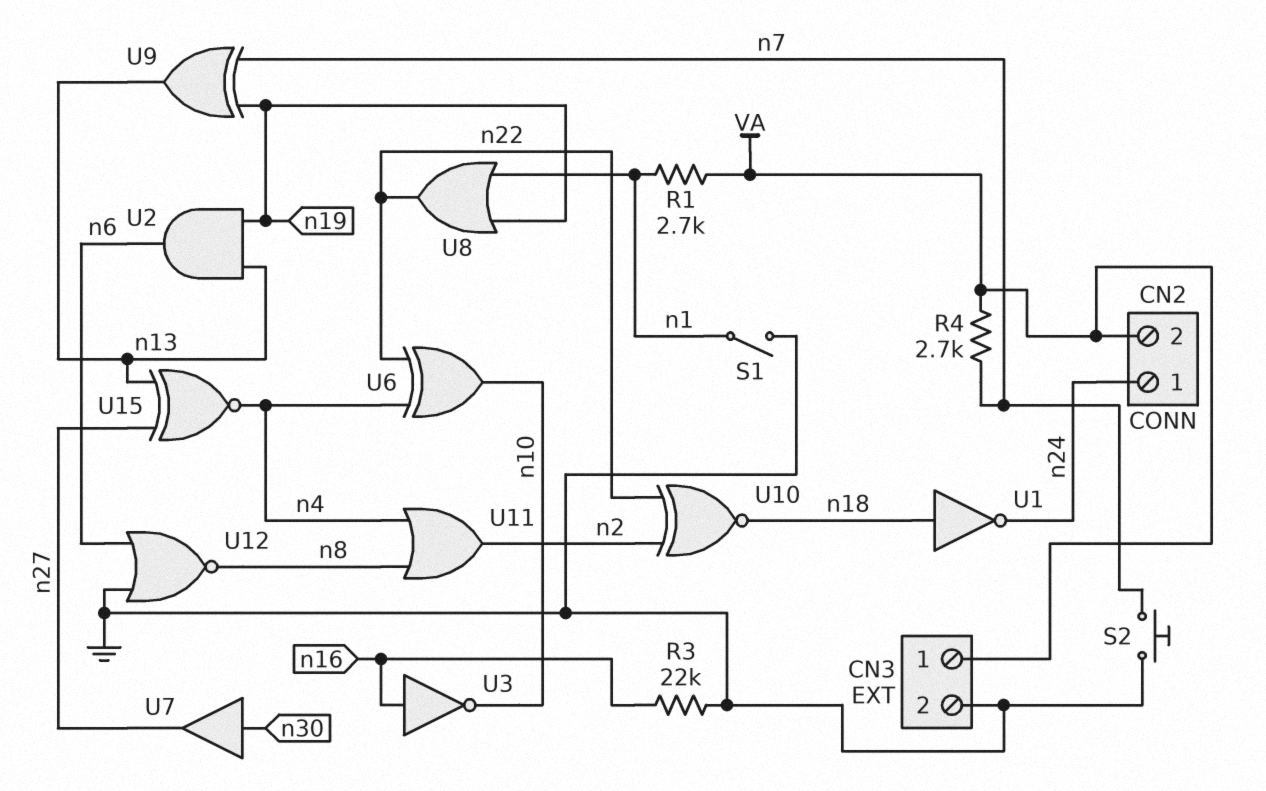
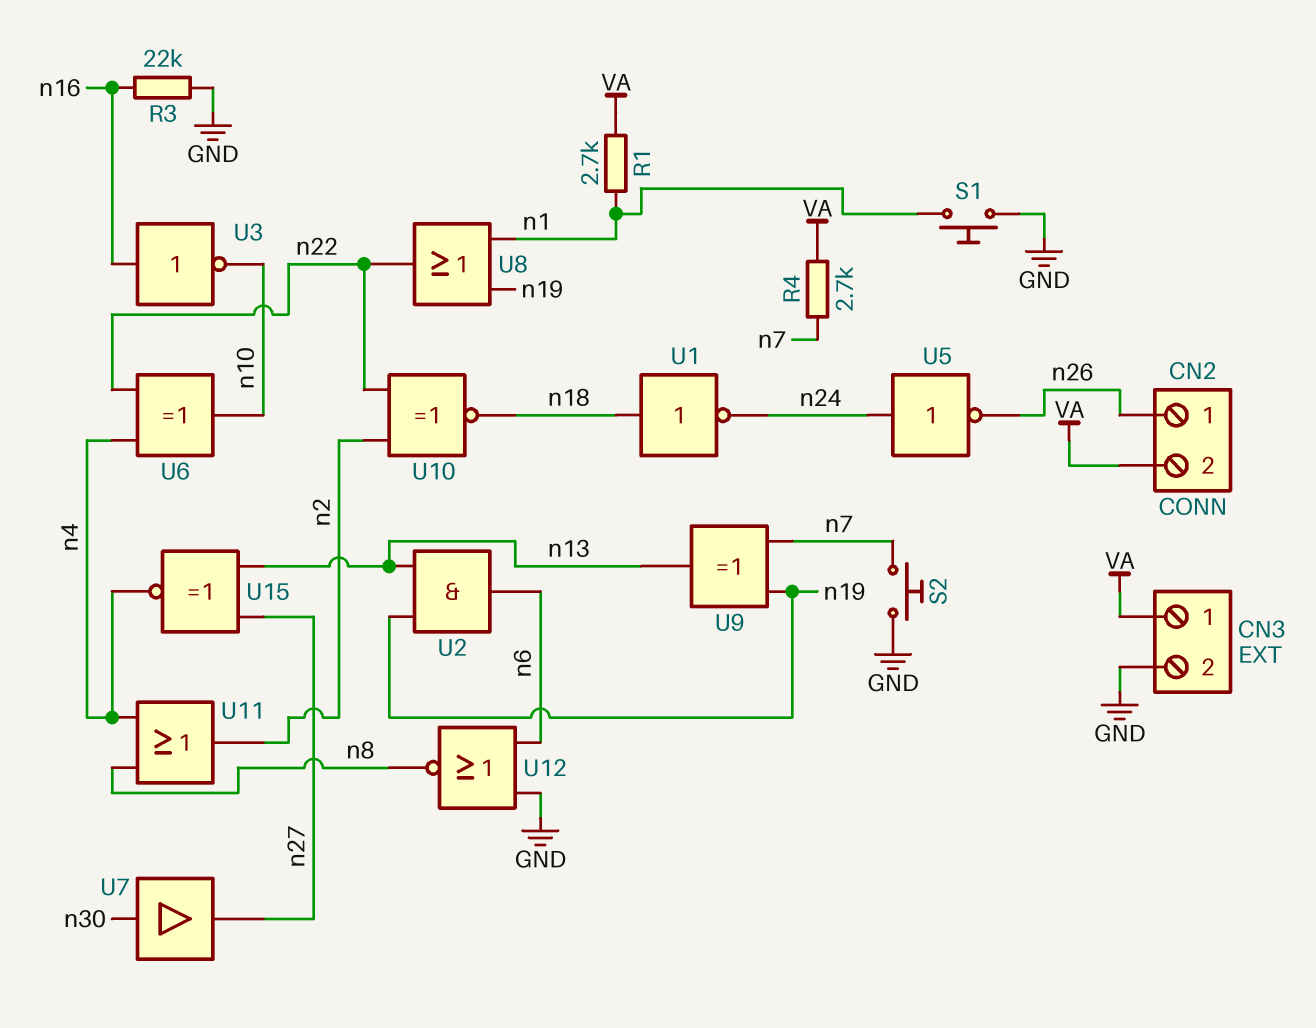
CN2 pin 1: n24 -> n26
S1: switch (GND, n1) -> button (GND, n1)
U5: none -> NOT (in n24, out n26)

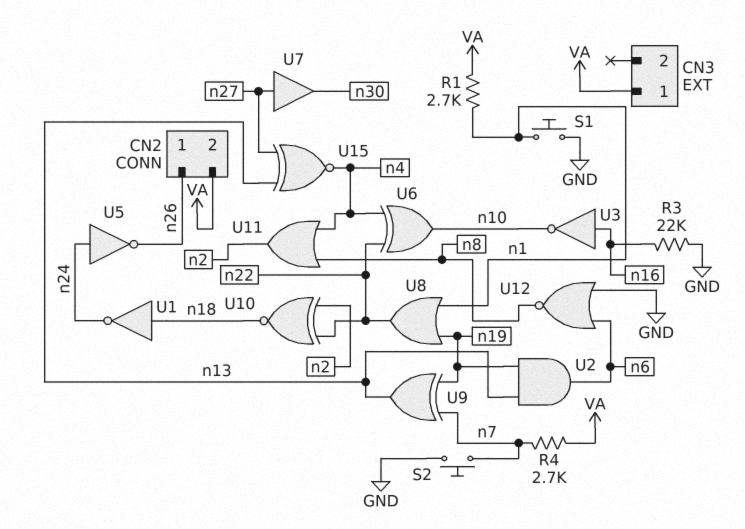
CN3 pin 2: GND -> none
U7: buffer (in n30, out n27) -> buffer (in n27, out n30)

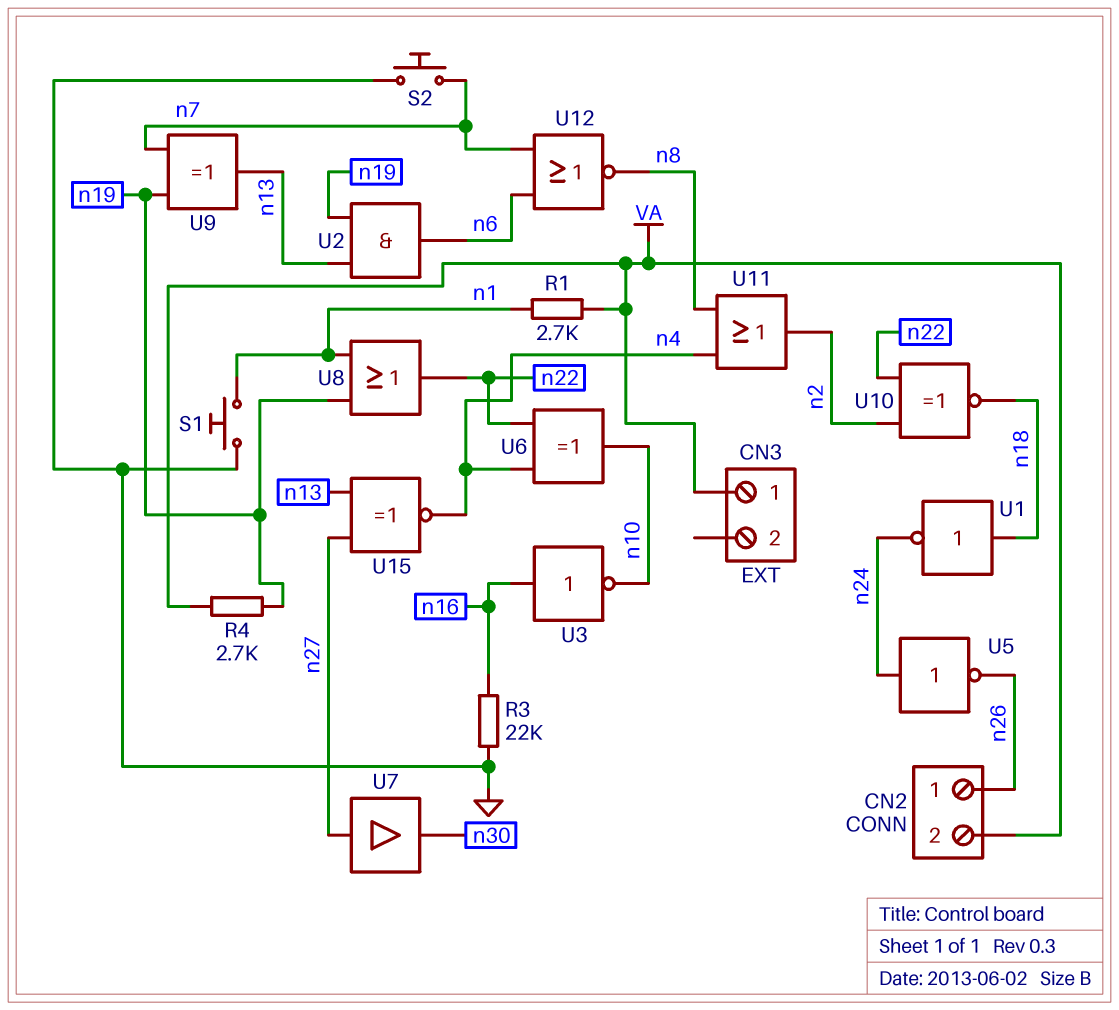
R4: 2.7k (VA, n7) -> 2.7k (VA, n19)
U12: NOR (in GND, in n6, out n8) -> NOR (in n6, in n7, out n8)

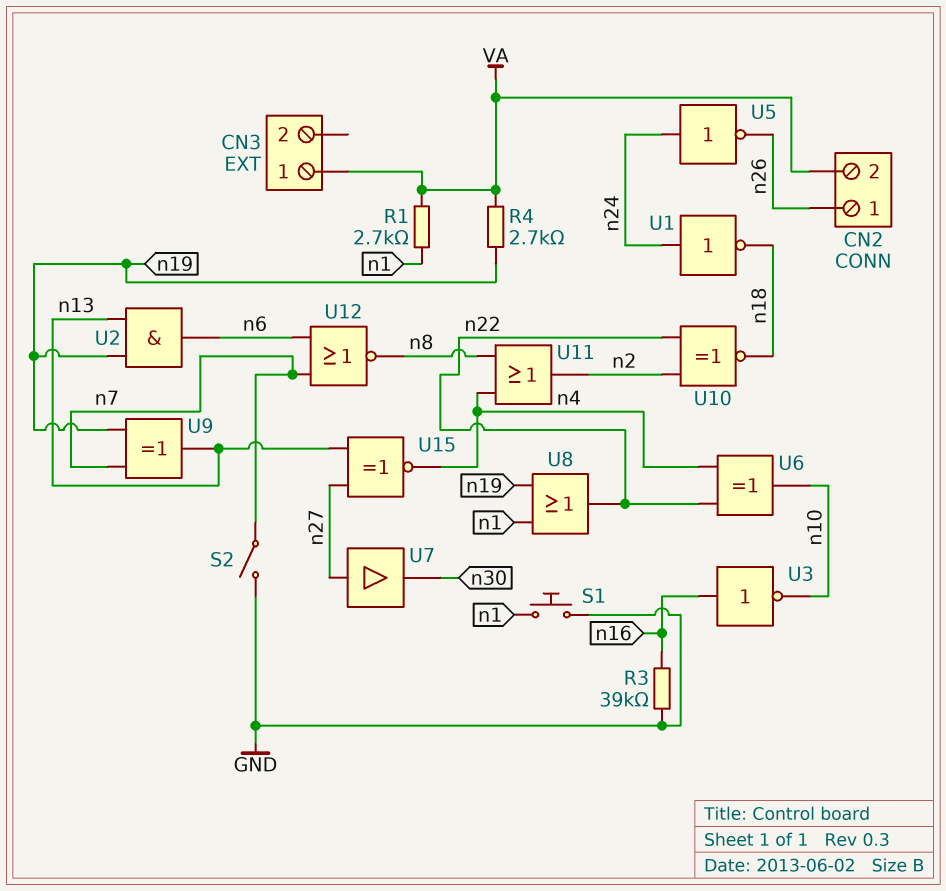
R3: 22k (GND, n16) -> 39k (GND, n16)
S2: button (GND, n7) -> switch (GND, n7)
U1: NOT (in n18, out n24) -> NOT (in n24, out n18)

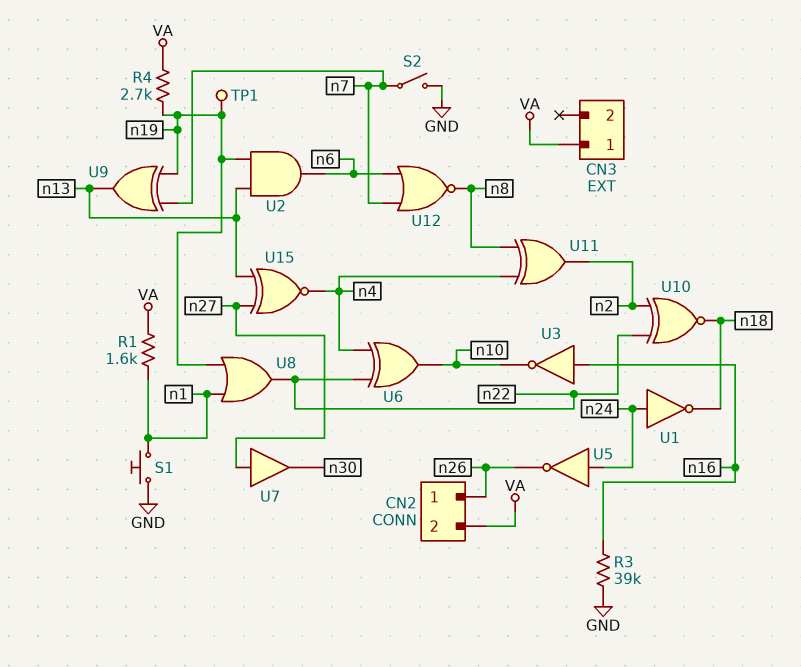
R1: 2.7k (VA, n1) -> 1.6k (VA, n1)
TP1: none -> test point (n19)
U11: OR (in n4, in n8, out n2) -> XOR (in n4, in n8, out n2)

